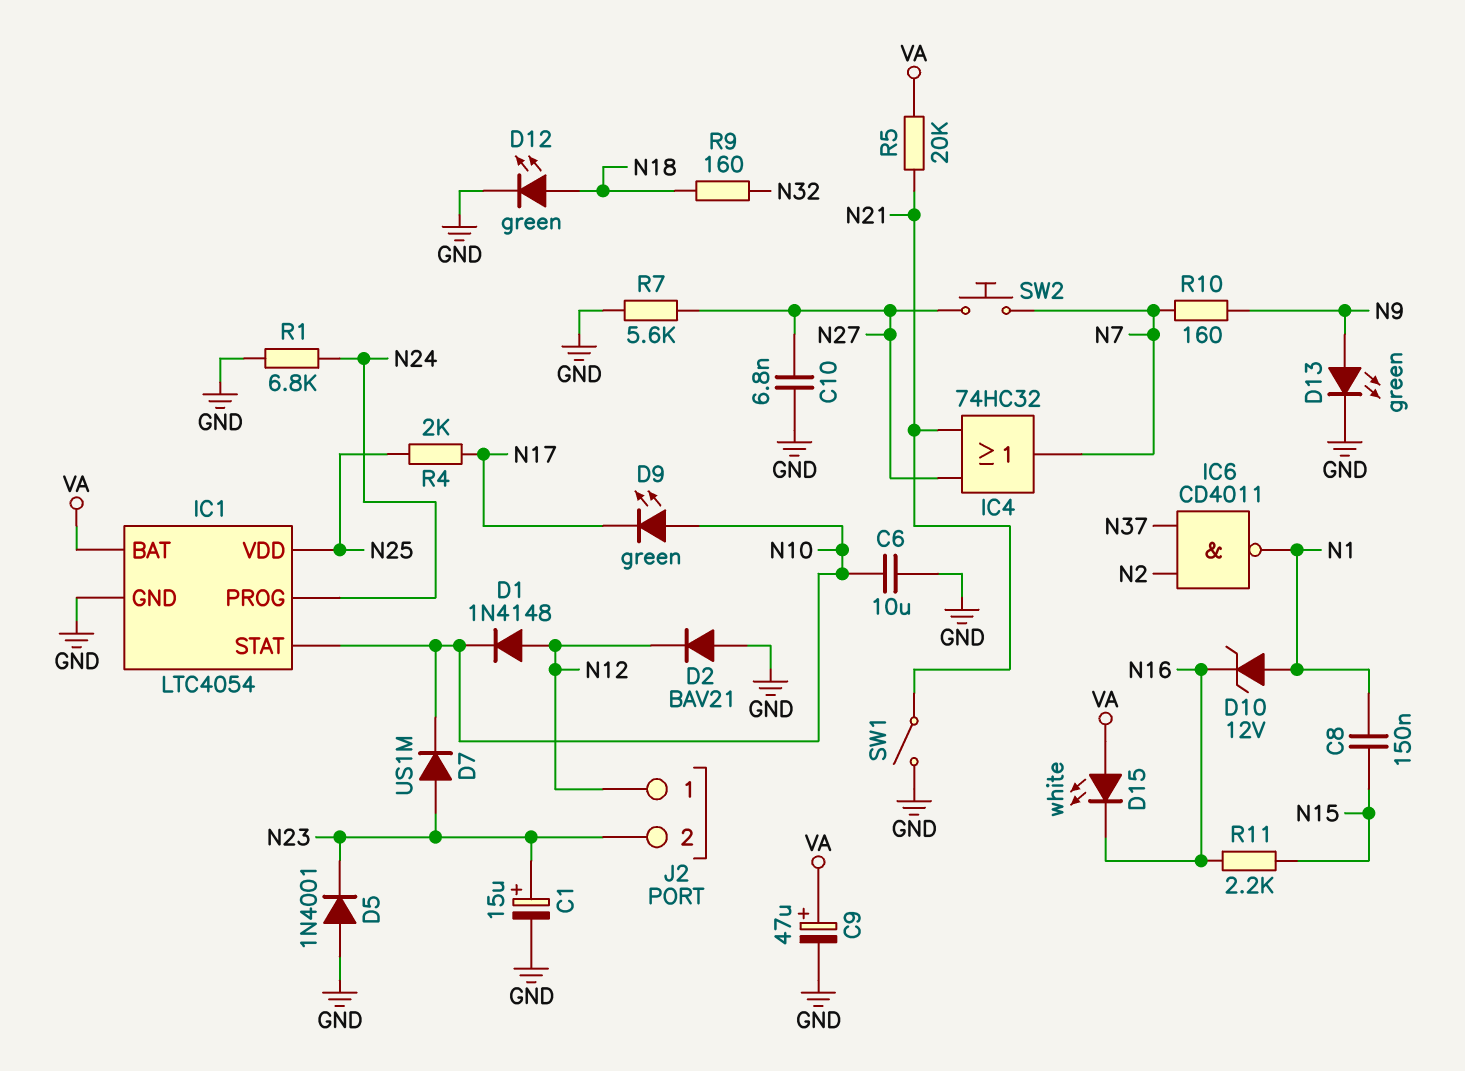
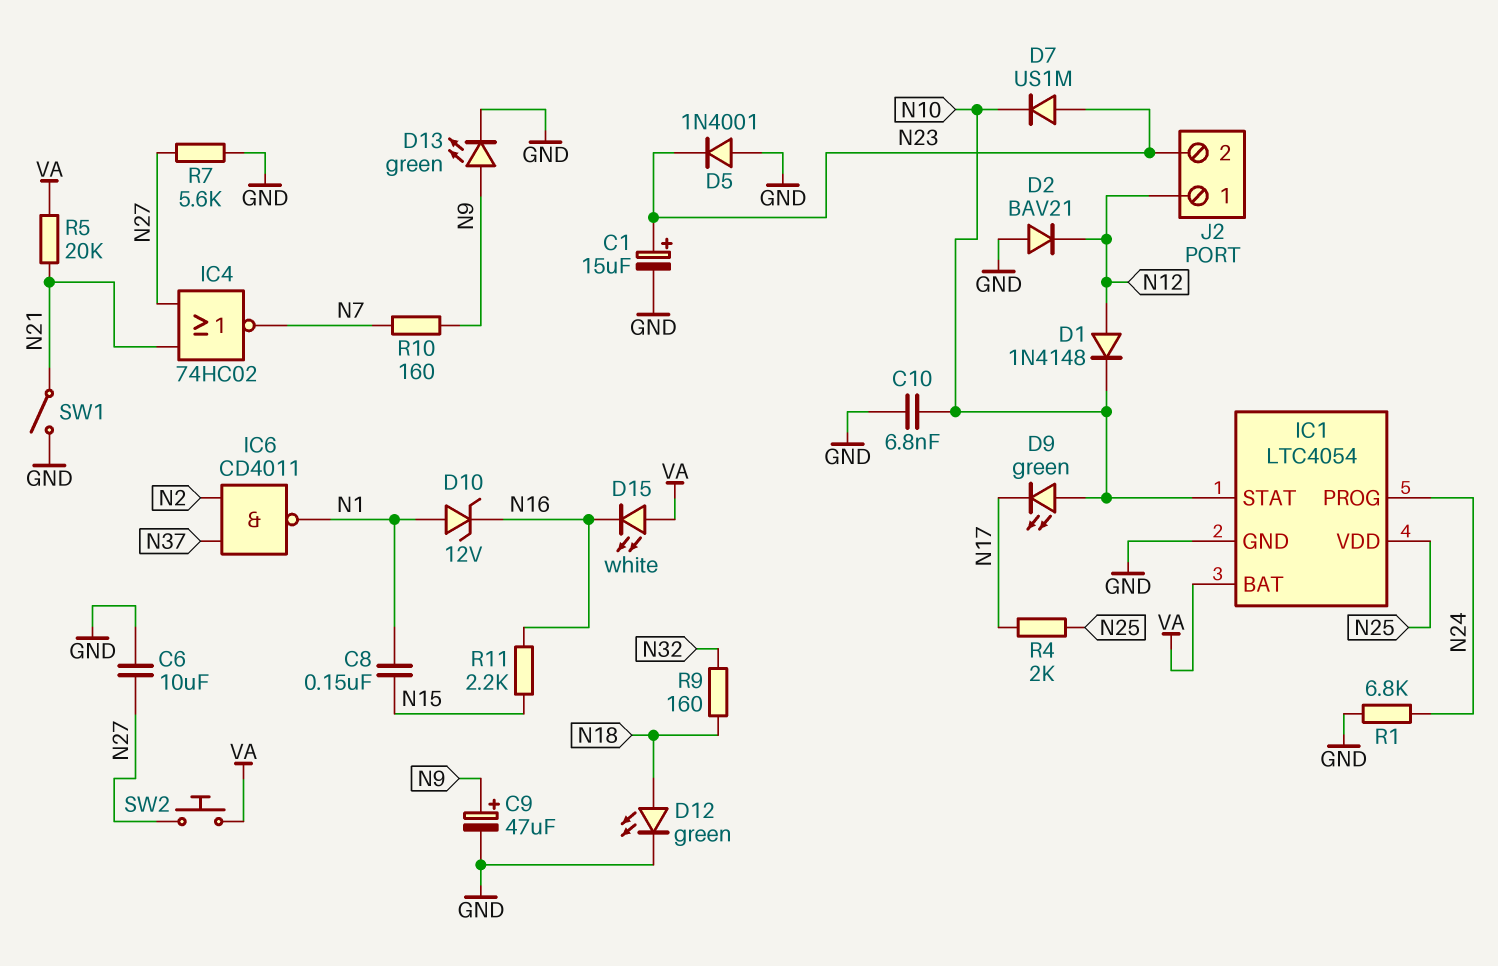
C6: 10uF (GND, N10) -> 10uF (GND, N27)
C9: 47uF (plus VA, minus GND) -> 47uF (plus N9, minus GND)
C10: 6.8nF (GND, N27) -> 6.8nF (GND, N10)
IC4: OR 74HC32 (in N21, in N27, out N7) -> NOR 74HC02 (in N21, in N27, out N7)
SW2: button (N7, N27) -> button (N27, VA)

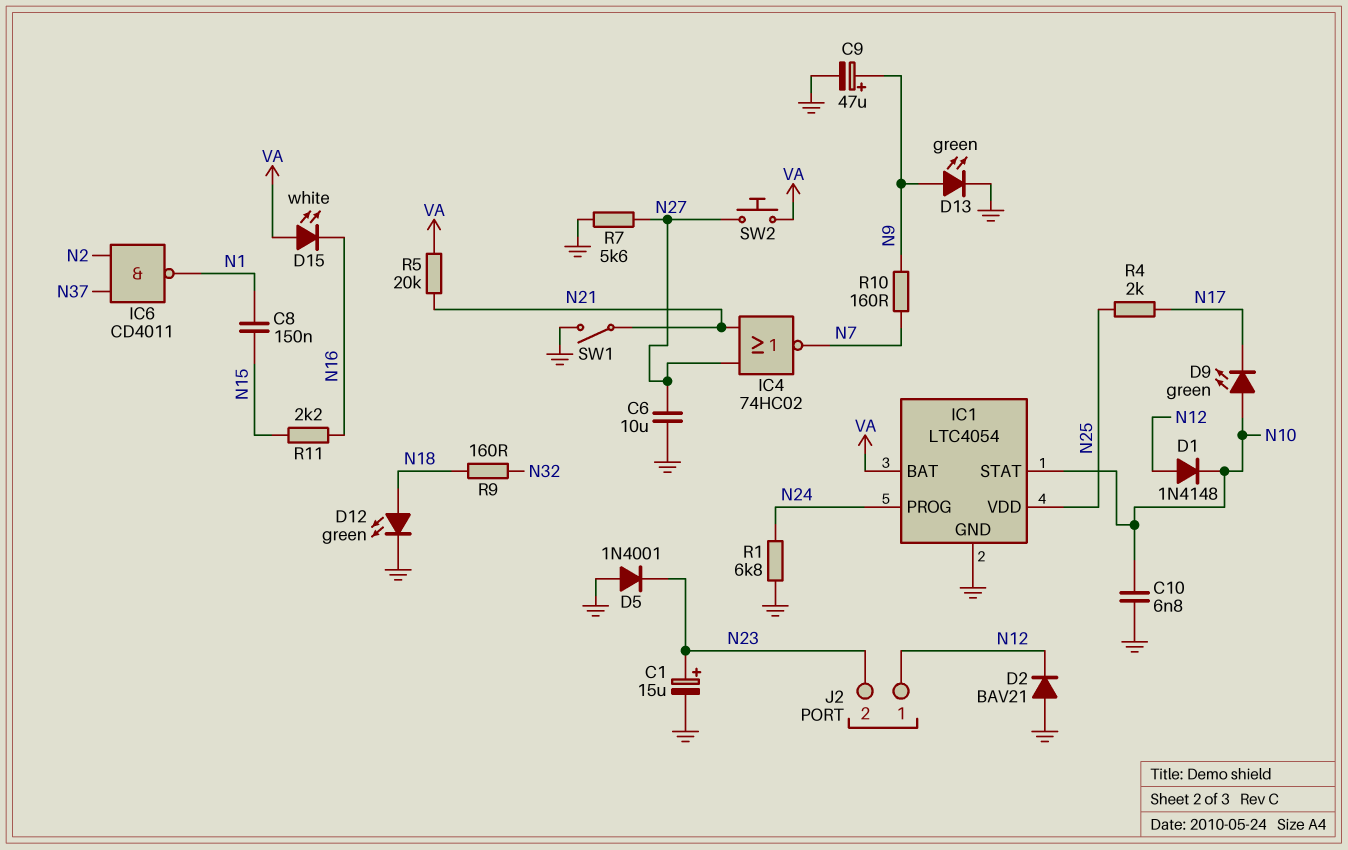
D7: diode US1M (A N23, K N10) -> none
D10: zener 12V (A N1, K N16) -> none

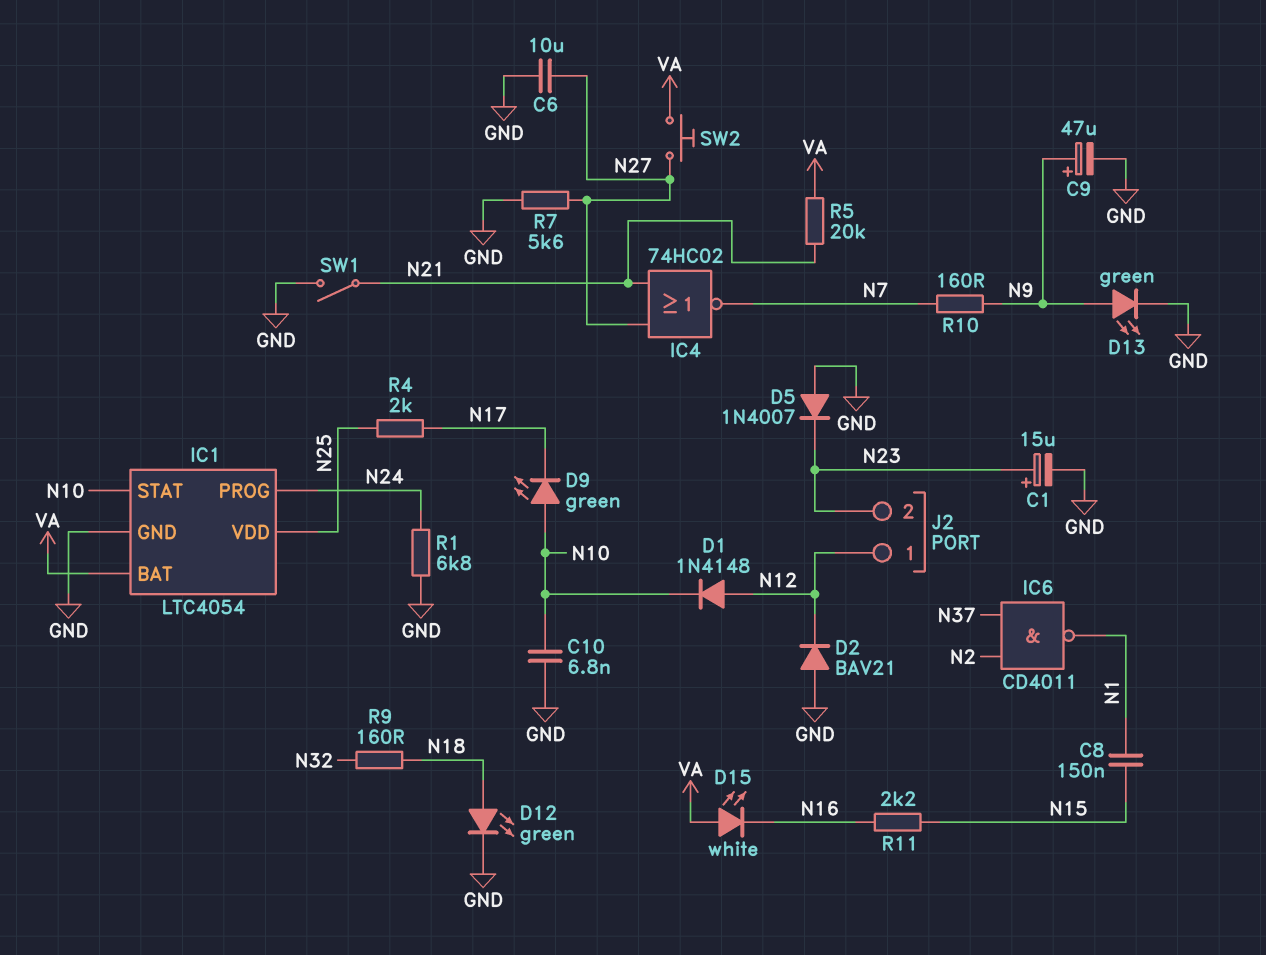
D5: diode 1N4001 (A GND, K N23) -> diode 1N4007 (A GND, K N23)

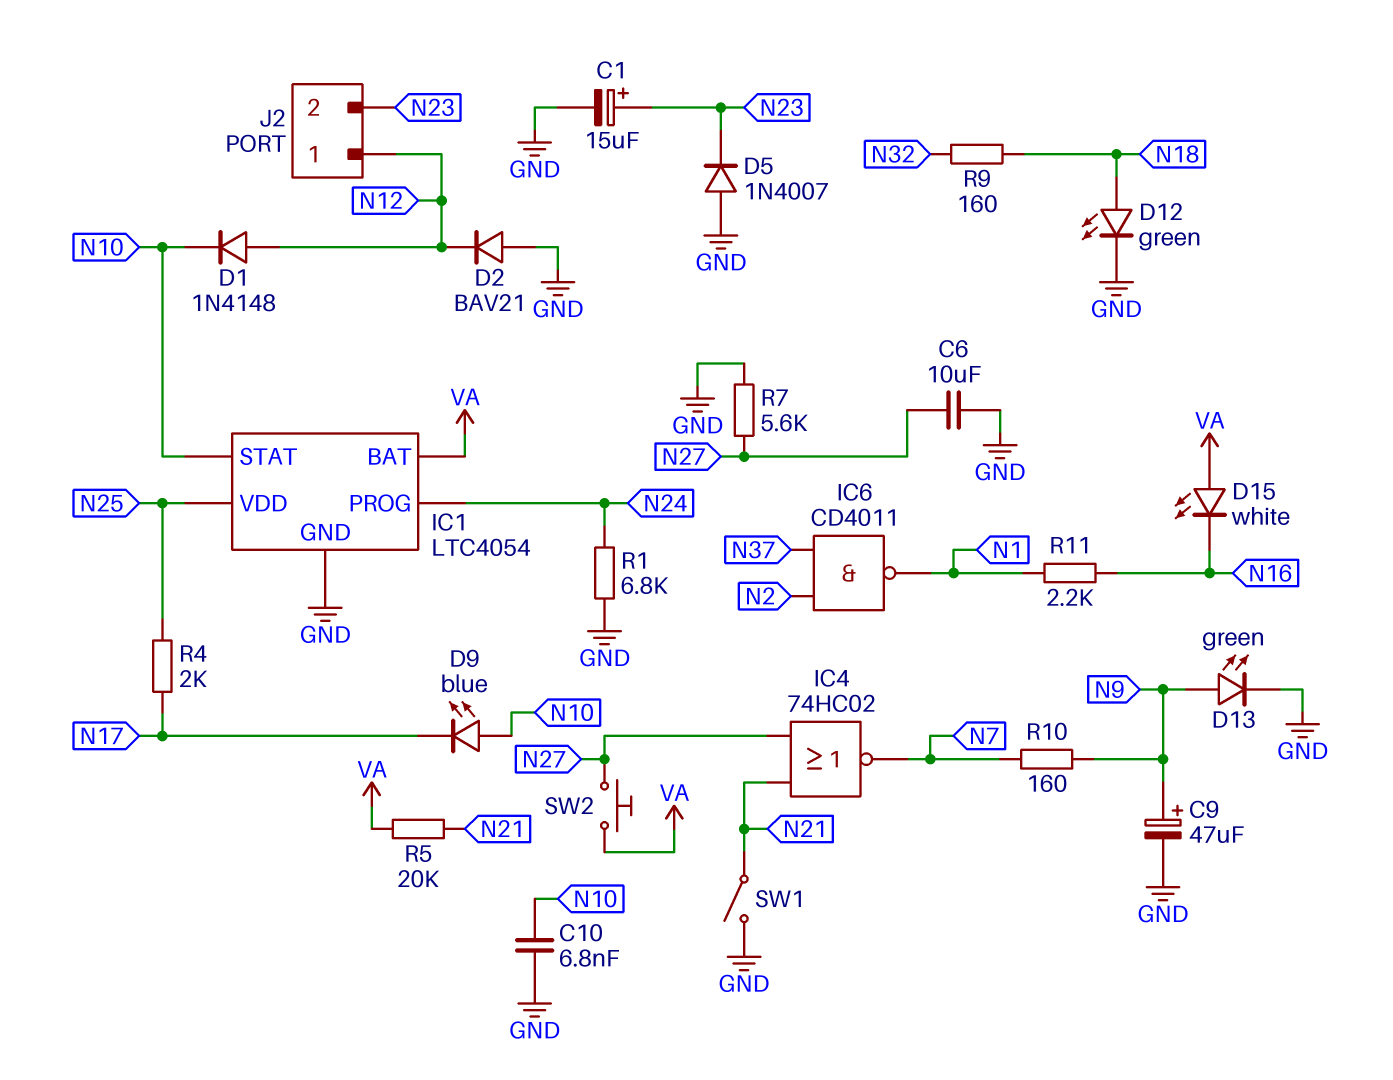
C8: 150nF (N1, N15) -> none
D9: LED green (A N10, K N17) -> LED blue (A N10, K N17)
R11: 2.2k (N15, N16) -> 2.2k (N1, N16)

